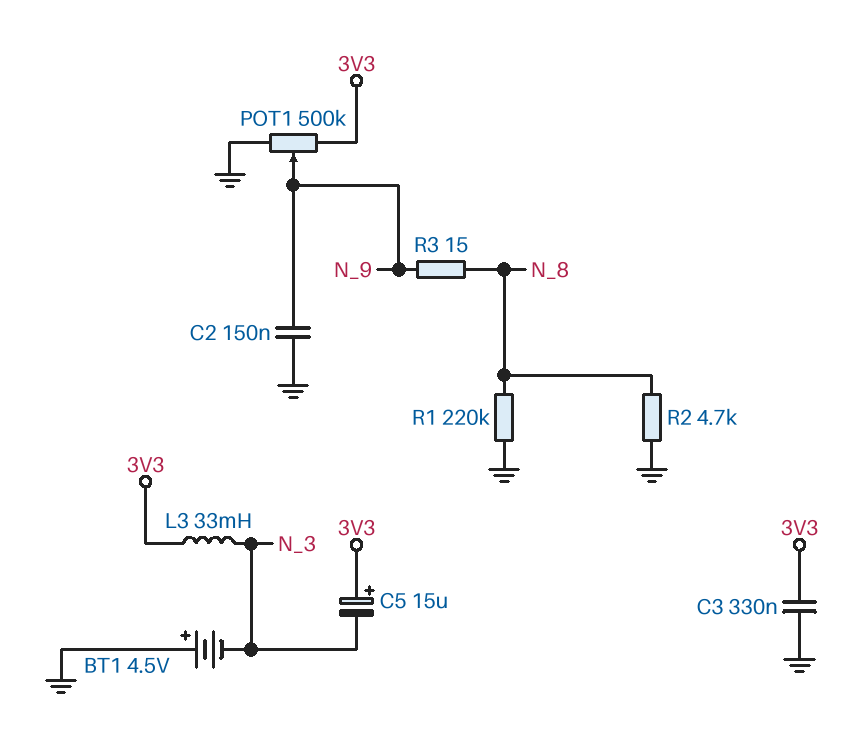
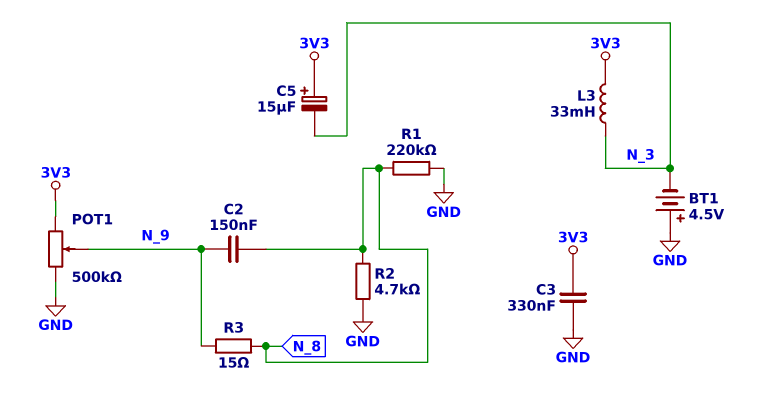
C2: 150nF (GND, N_9) -> 150nF (N_8, N_9)

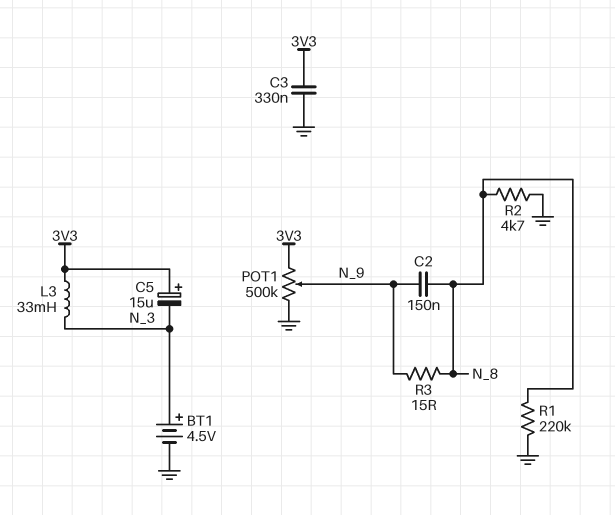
BT1: 4.5V (plus GND, minus N_3) -> 4.5V (plus N_3, minus GND)

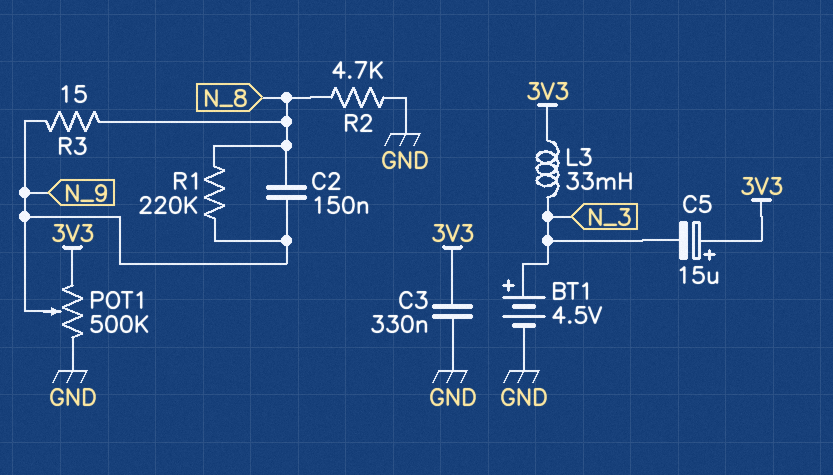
R1: 220k (GND, N_8) -> 220k (N_8, N_9)

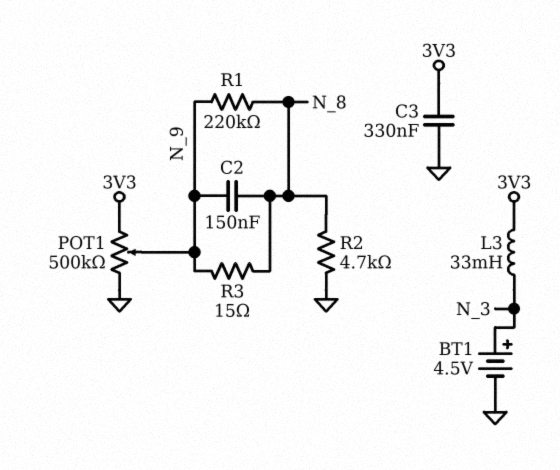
C5: 15uF (plus 3V3, minus N_3) -> none

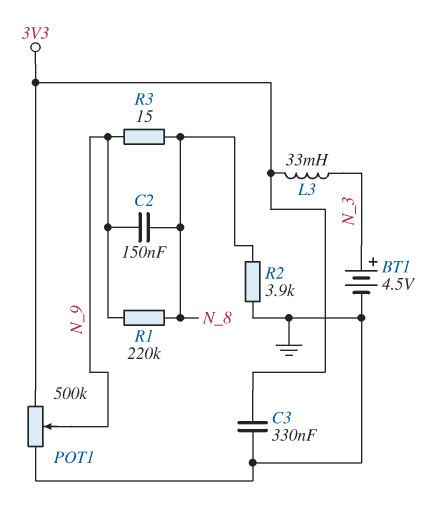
R2: 4.7k (GND, N_8) -> 3.9k (GND, N_8)

